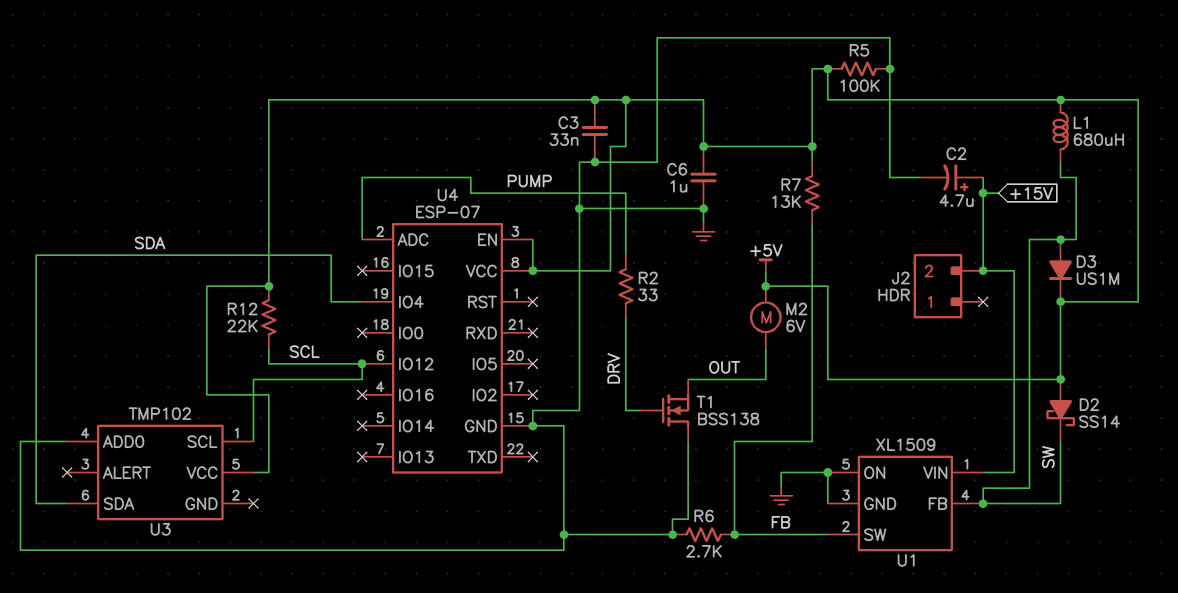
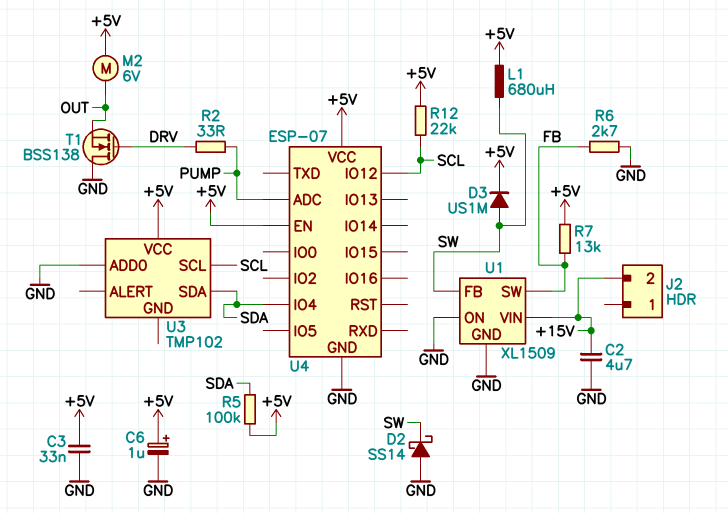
C2: 4.7uF (plus +15V, minus GND) -> 4.7uF (+15V, GND)
C6: 1uF (+5V, GND) -> 1uF (plus +5V, minus GND)
D2: schottky SS14 (A +5V, K SW) -> schottky SS14 (A GND, K SW)
R5: 100k (+5V, GND) -> 100k (+5V, SDA)

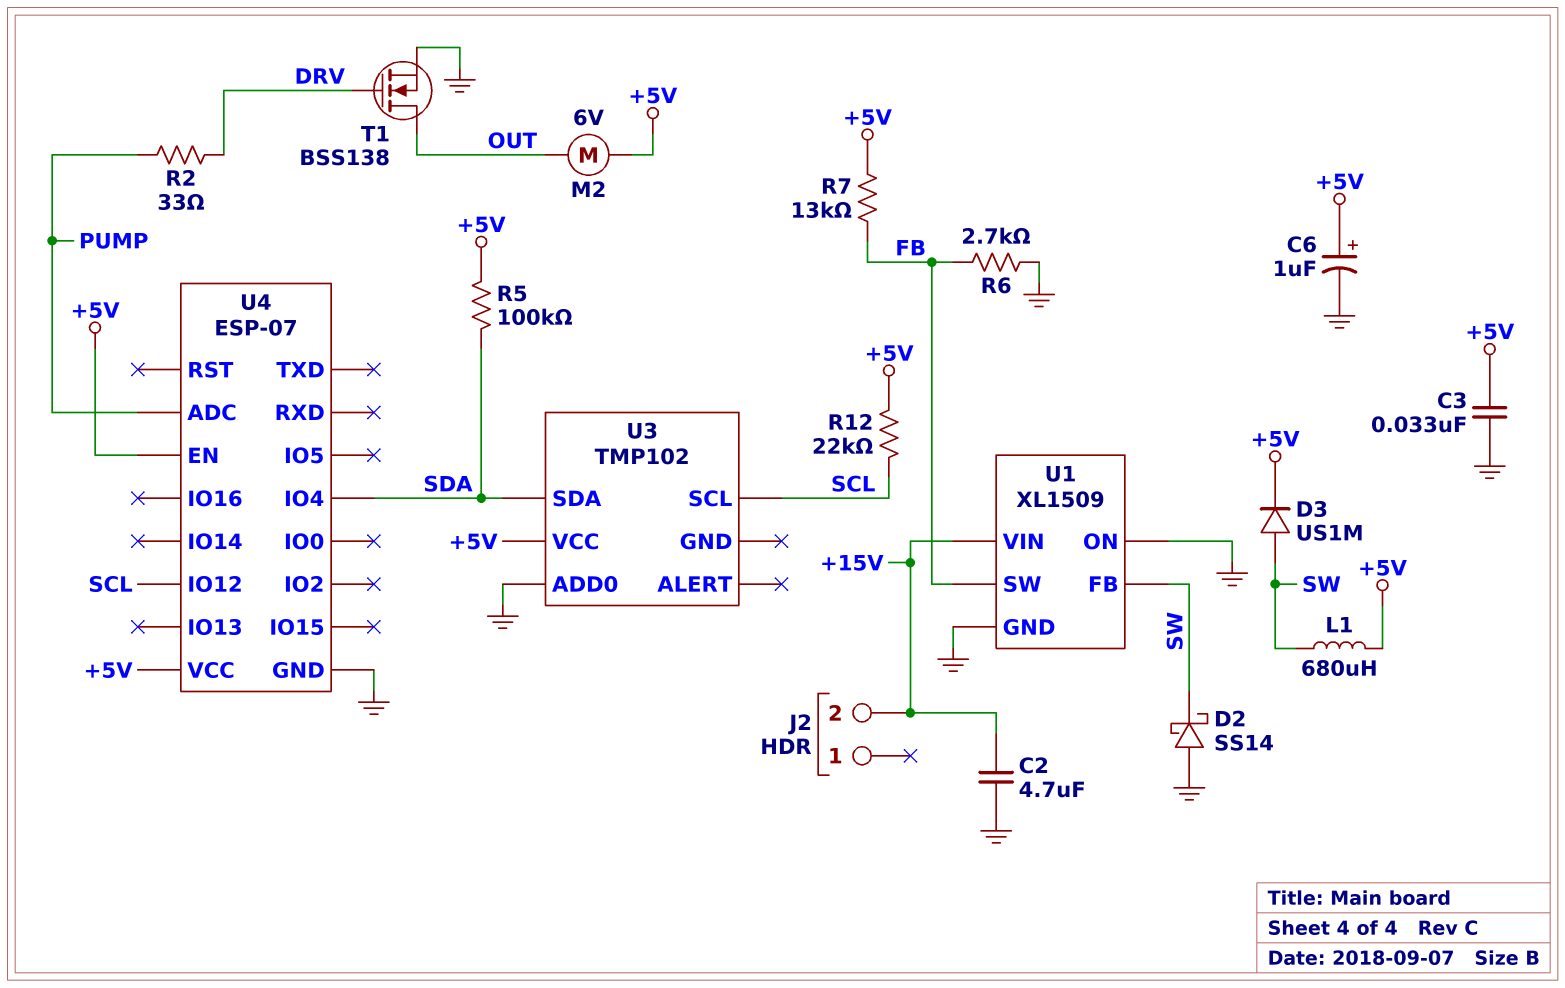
T1: NMOS BSS138 (G DRV, D GND, S OUT) -> NMOS BSS138 (G DRV, D OUT, S GND)

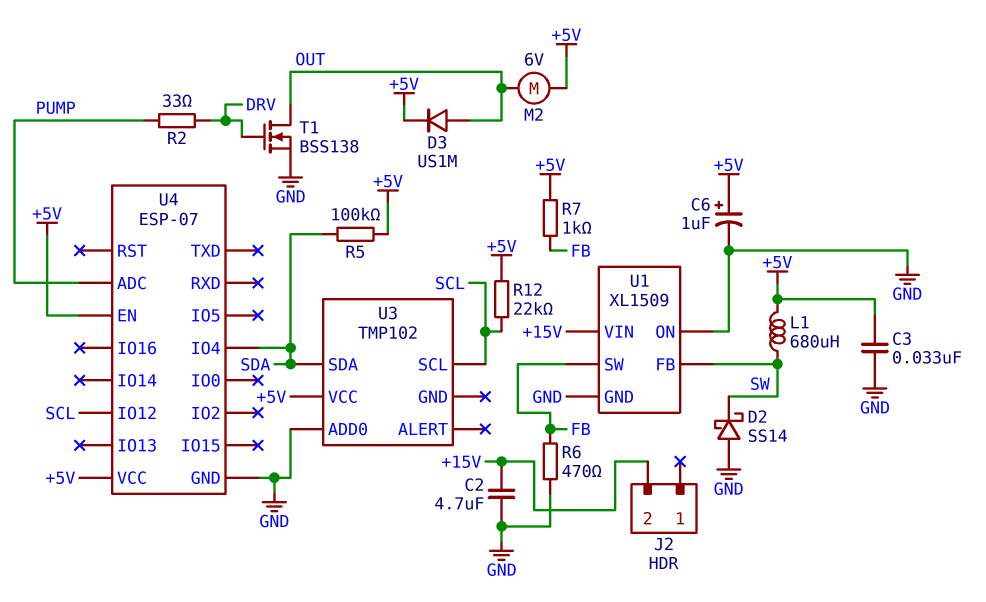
D3: diode US1M (A SW, K +5V) -> diode US1M (A OUT, K +5V)
R6: 2.7k (FB, GND) -> 470 (FB, GND)
R7: 13k (+5V, FB) -> 1k (+5V, FB)

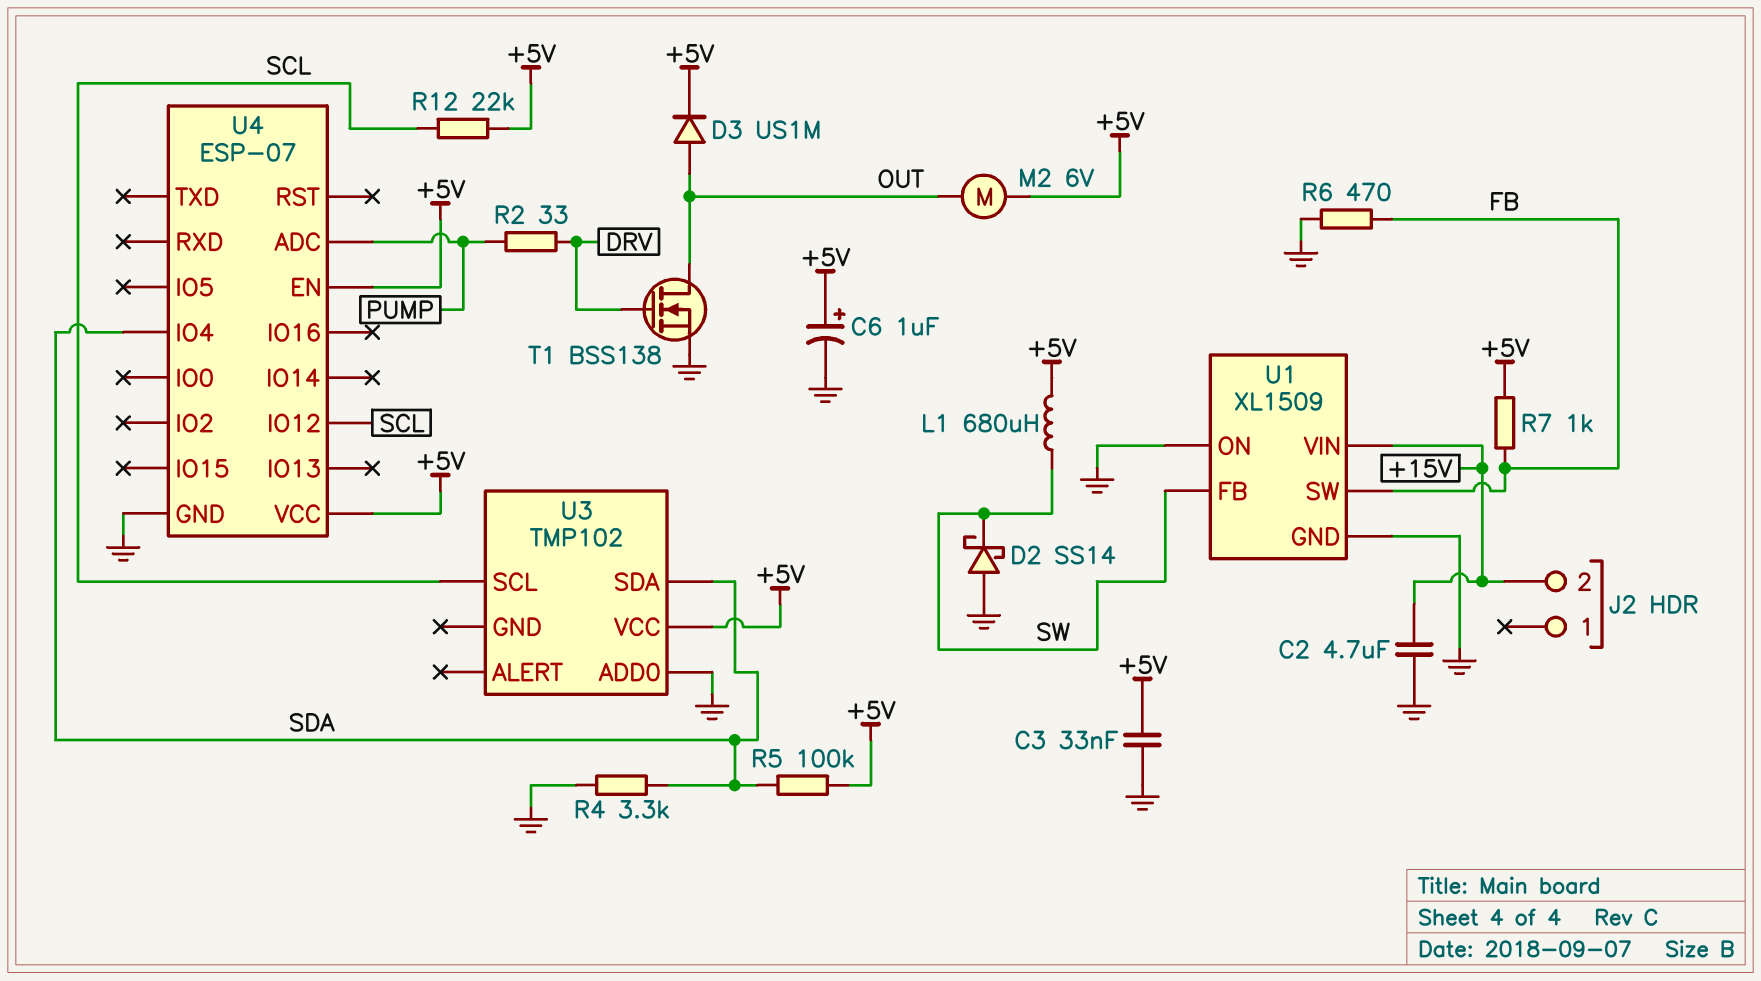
R4: none -> 3.3k (GND, SDA)

